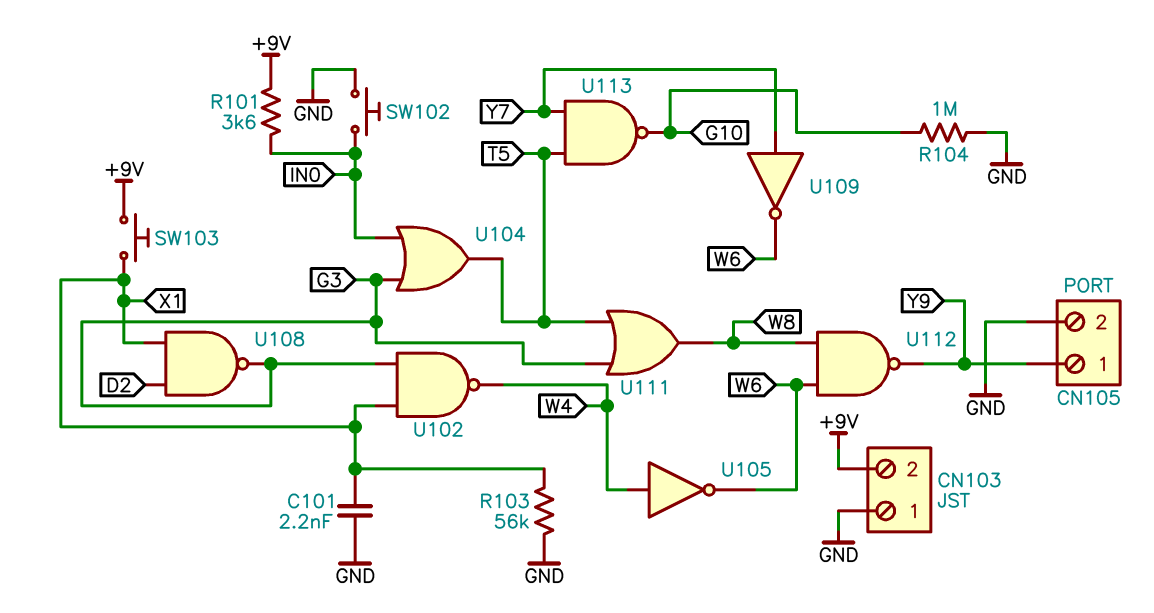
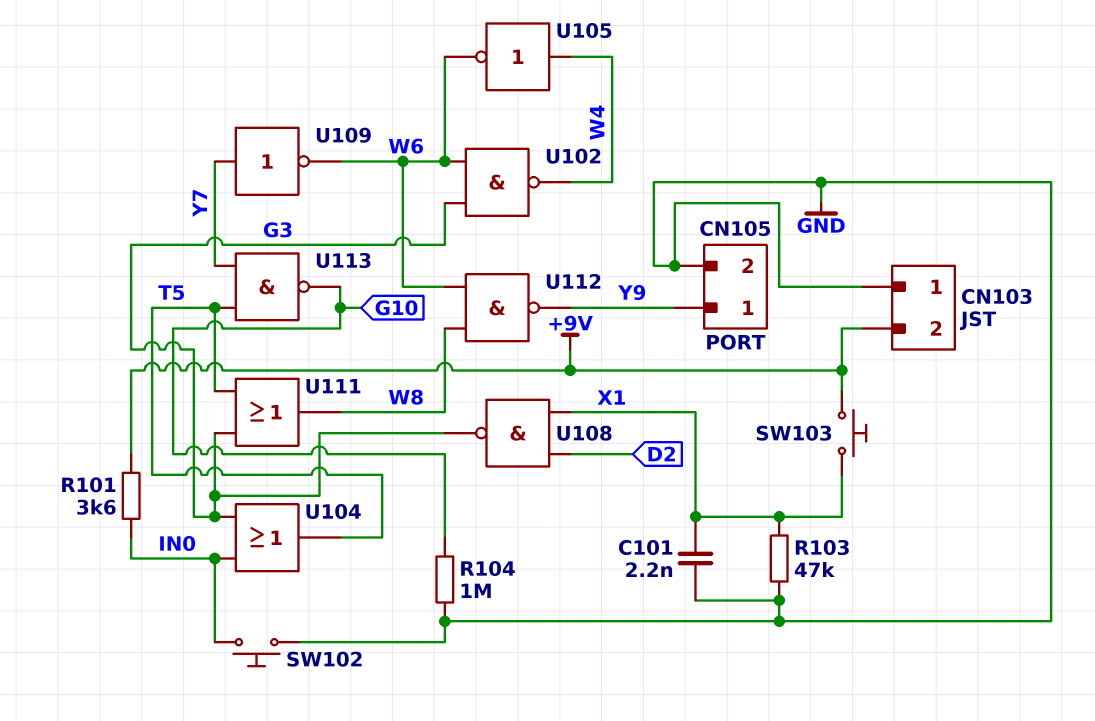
R103: 56k (GND, X1) -> 47k (GND, X1)
U102: NAND (in G3, in X1, out W4) -> NAND (in G3, in W6, out W4)

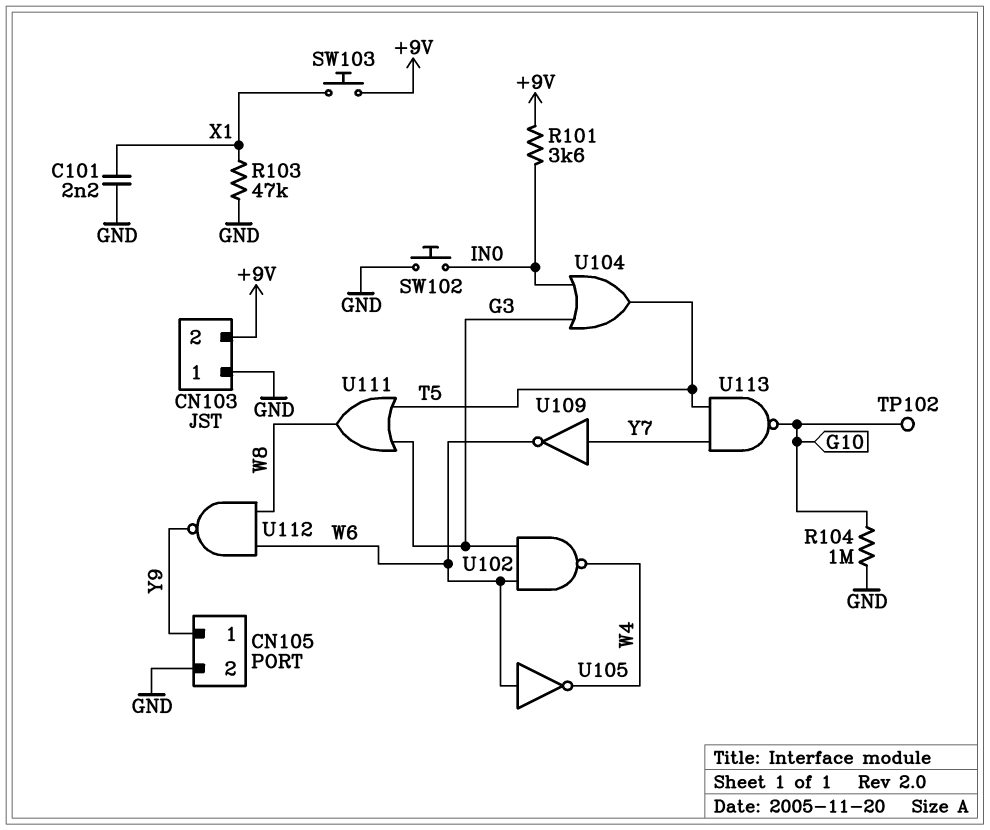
TP102: none -> test point (G10)
U105: NOT (in W4, out W6) -> NOT (in W6, out W4)
U108: NAND (in D2, in X1, out G3) -> none

